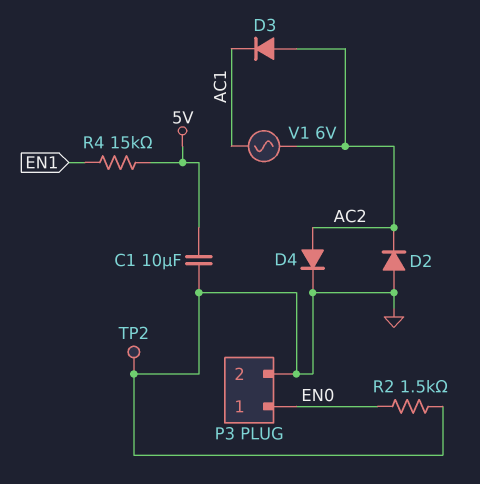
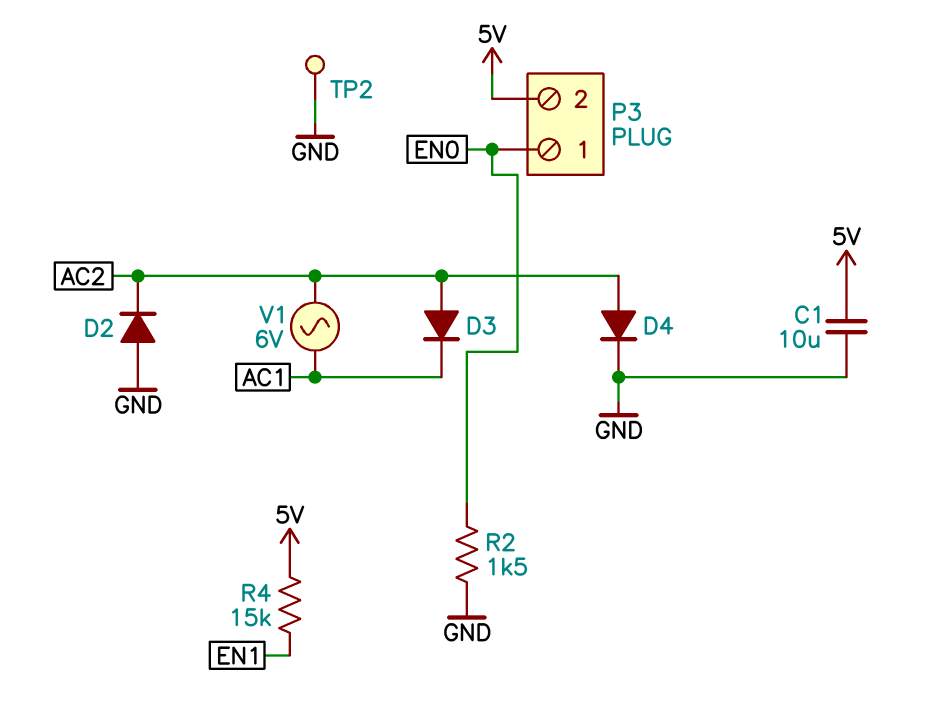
P3 pin 2: GND -> 5V

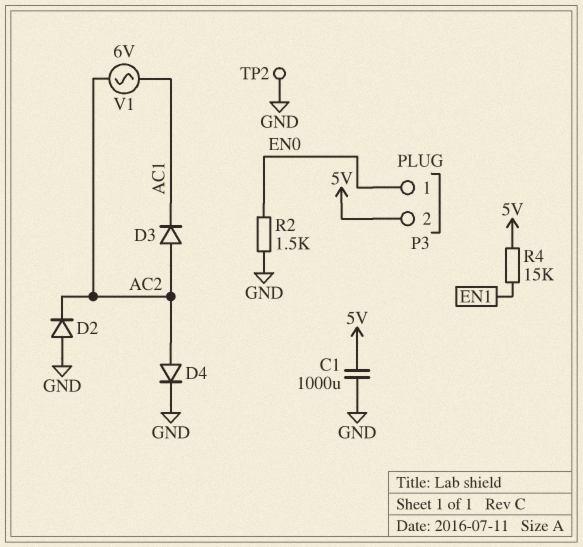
C1: 10uF (5V, GND) -> 1000uF (5V, GND)

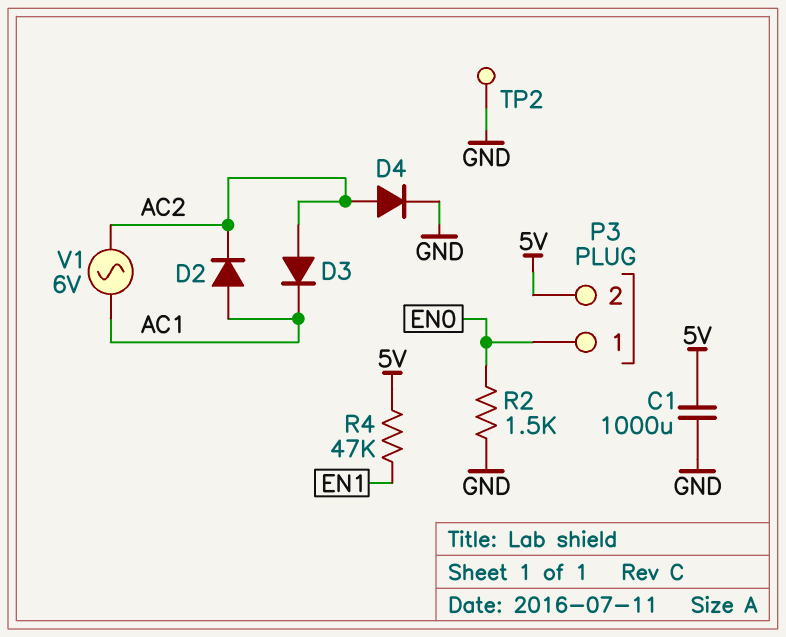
D2: diode (A GND, K AC2) -> diode (A AC1, K AC2)
R4: 15k (5V, EN1) -> 47k (5V, EN1)

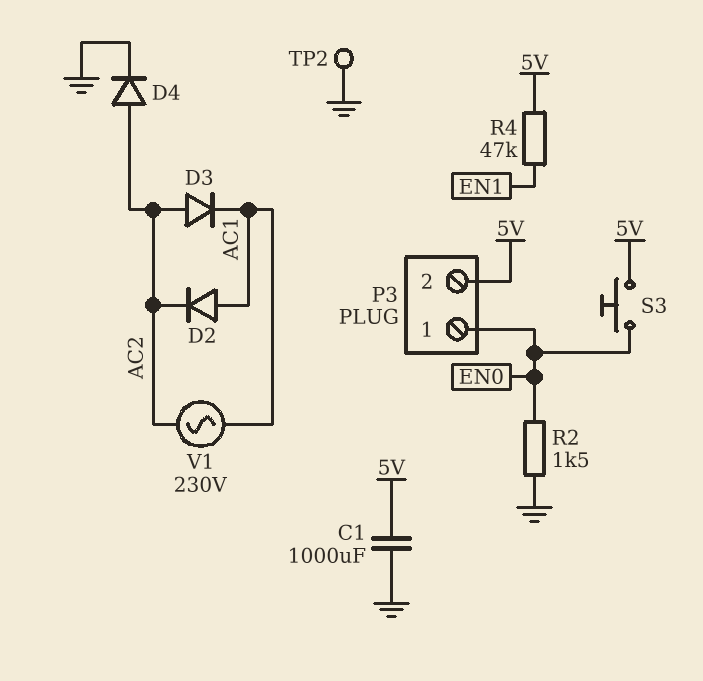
S3: none -> button (5V, EN0)
V1: AC 6V (AC1, AC2) -> AC 230V (AC1, AC2)

